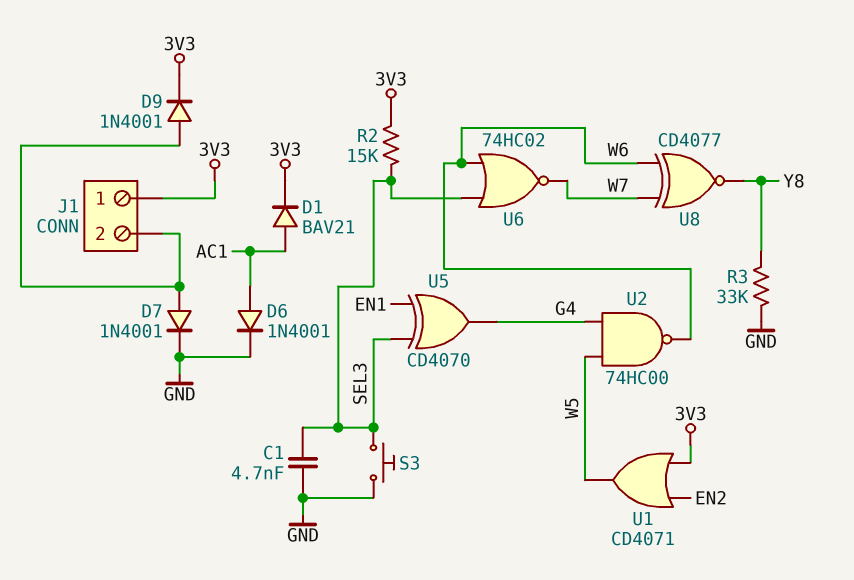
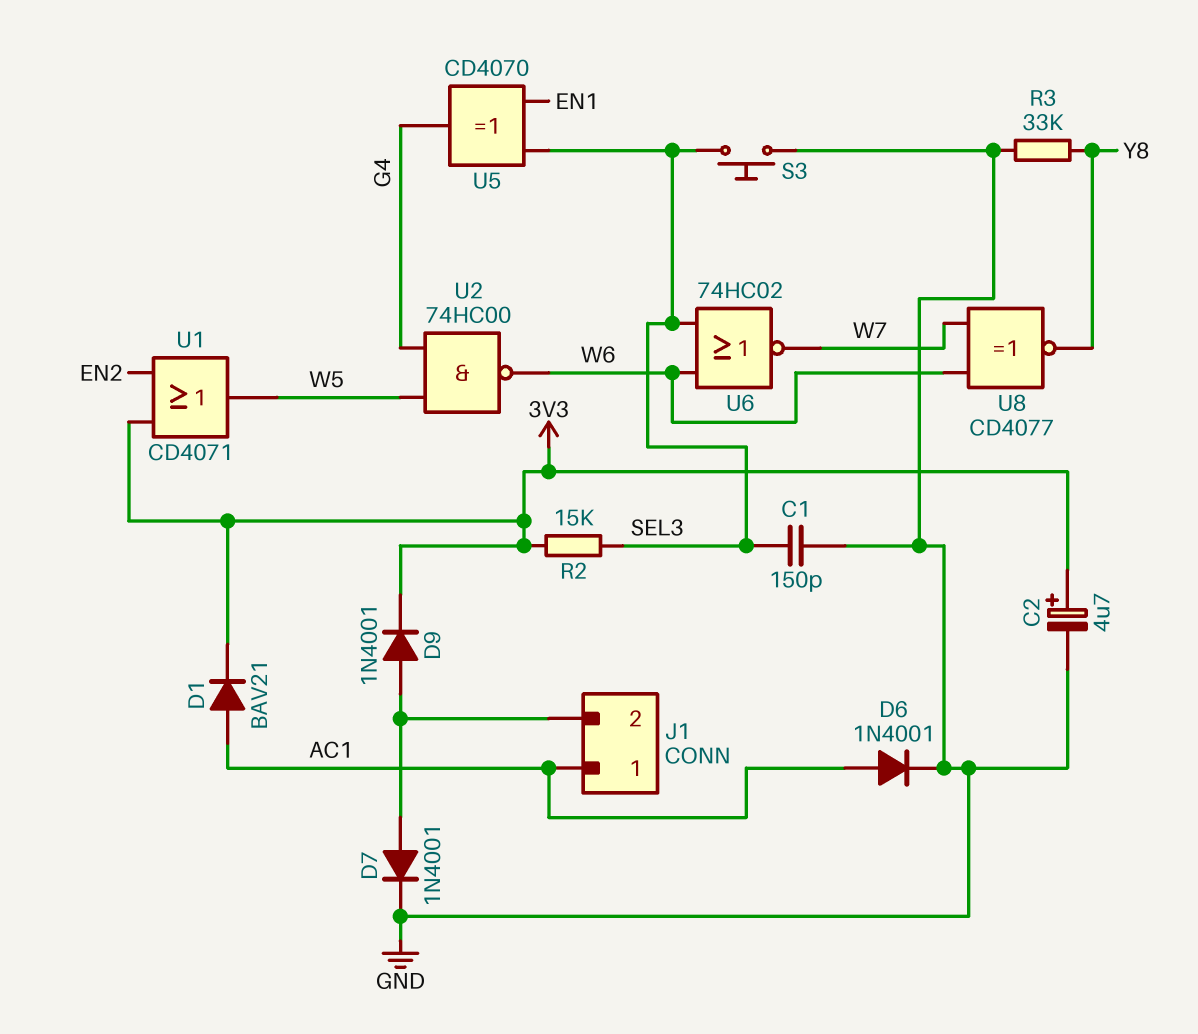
C1: 4.7nF (GND, SEL3) -> 150pF (GND, SEL3)
C2: none -> 4.7uF (plus 3V3, minus GND)
J1 pin 1: 3V3 -> AC1

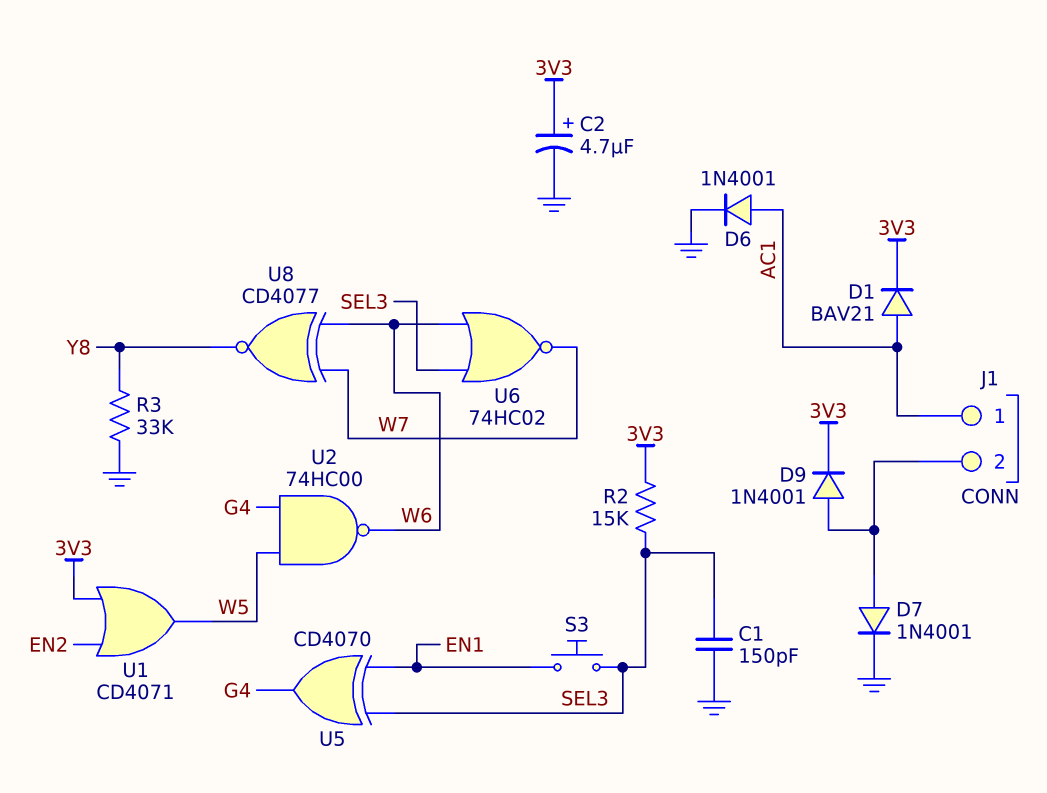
S3: button (GND, SEL3) -> button (EN1, SEL3)

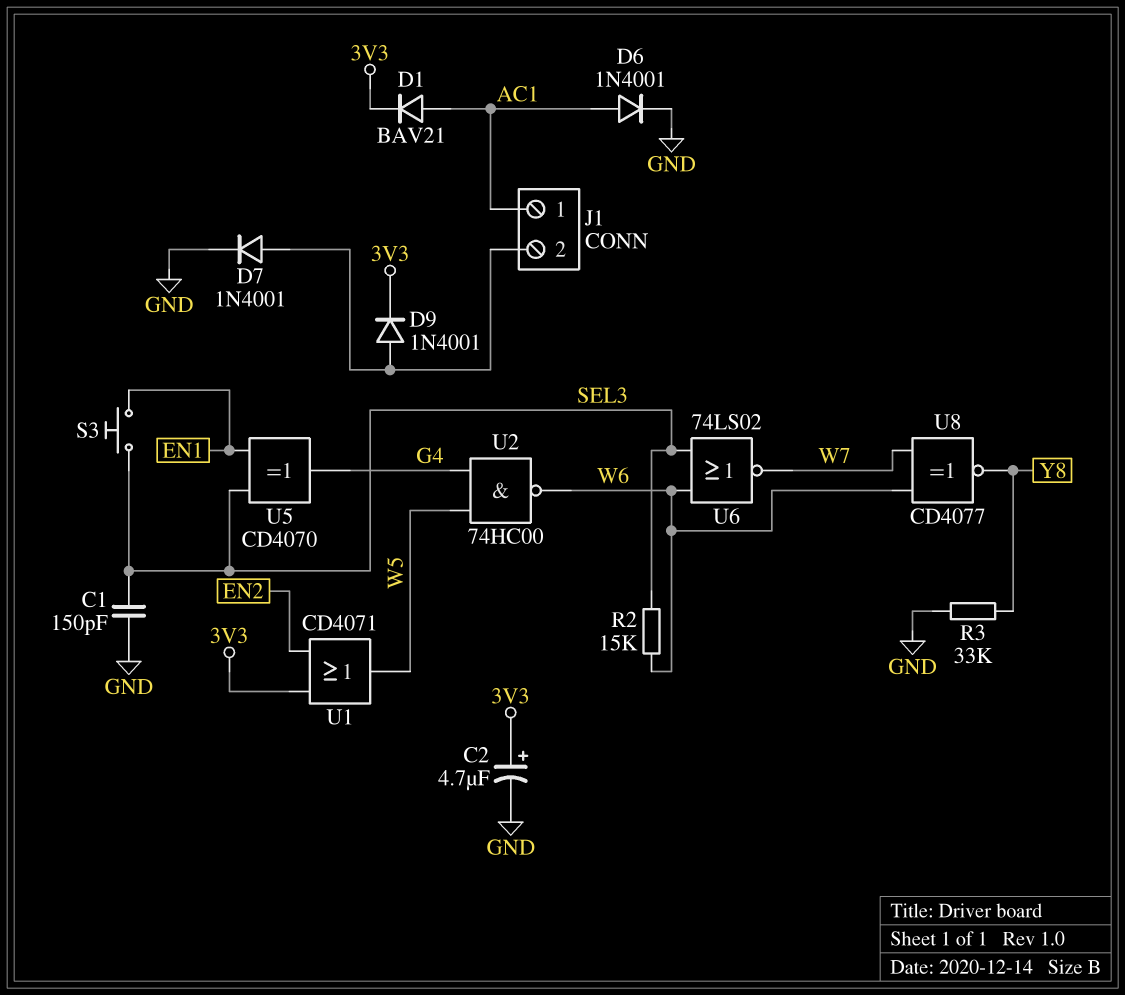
R2: 15k (3V3, SEL3) -> 15k (SEL3, W6)
U6: NOR 74HC02 (in SEL3, in W6, out W7) -> NOR 74LS02 (in SEL3, in W6, out W7)

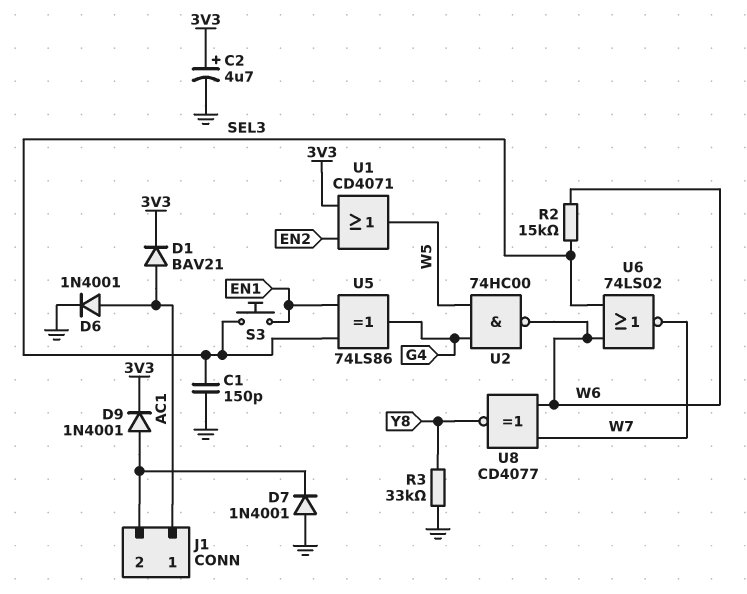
D7: diode 1N4001 (A J1/2, K GND) -> diode 1N4001 (A GND, K J1/2)
U5: XOR CD4070 (in EN1, in SEL3, out G4) -> XOR 74LS86 (in EN1, in SEL3, out G4)

